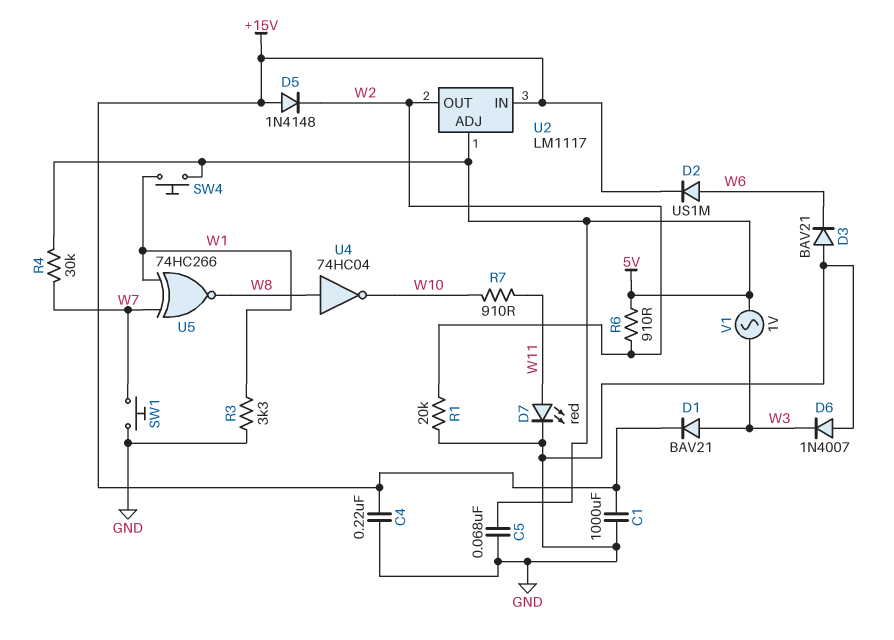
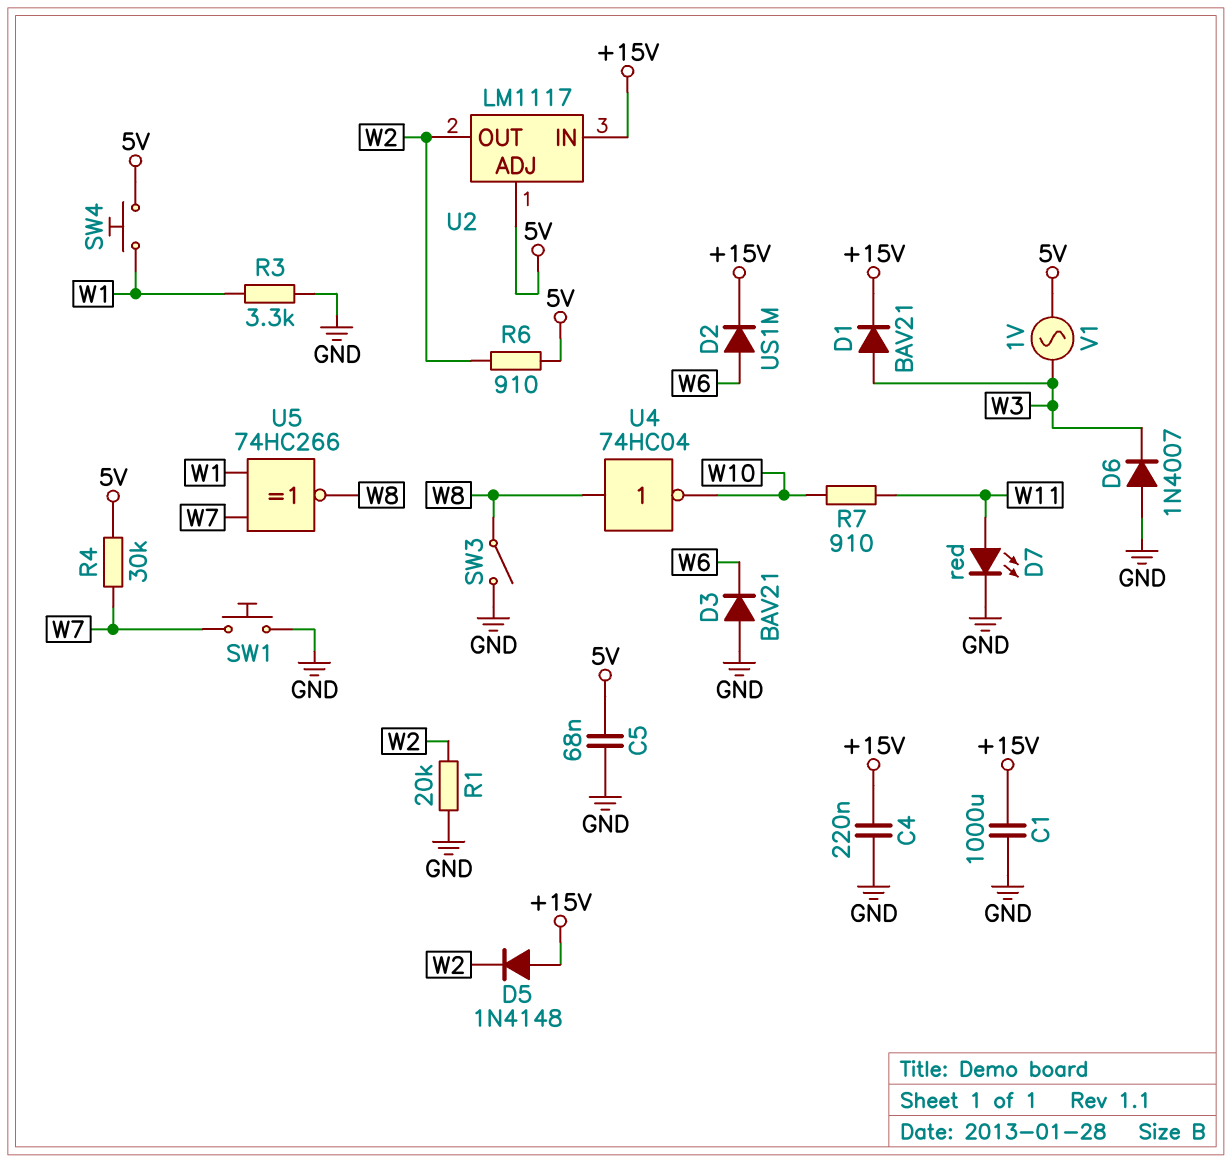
SW3: none -> switch (GND, W8)

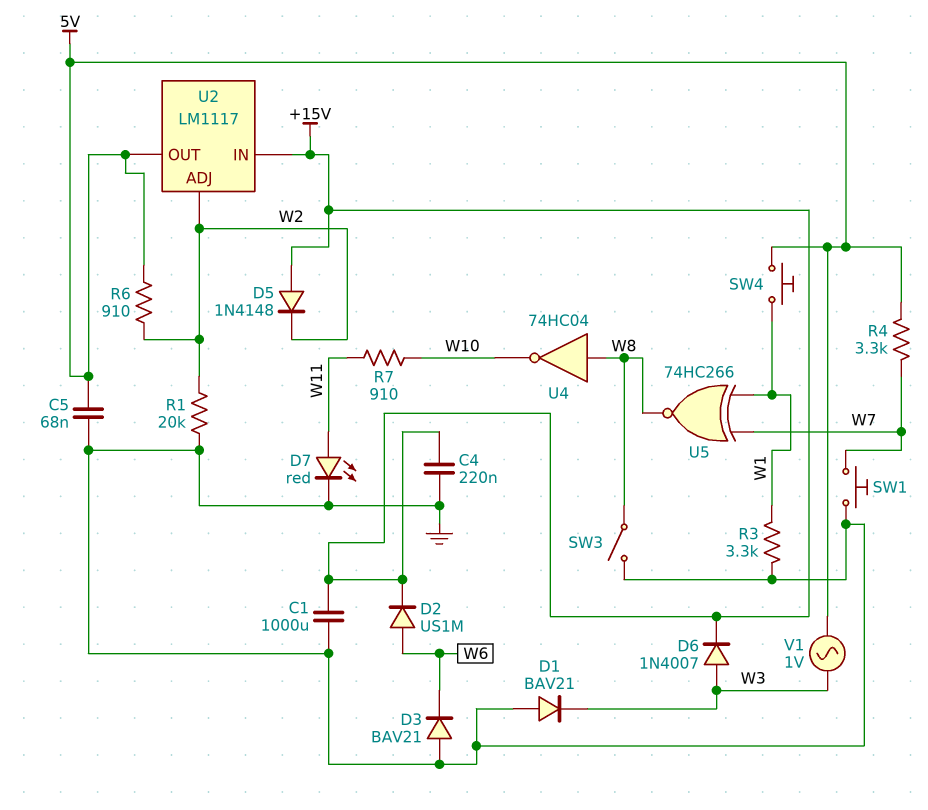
D1: diode BAV21 (A W3, K +15V) -> diode BAV21 (A GND, K W3)
D6: diode 1N4007 (A GND, K W3) -> diode 1N4007 (A W3, K +15V)
R4: 30k (5V, W7) -> 3.3k (5V, W7)
U2 pin ADJ: 5V -> W2
U2 pin OUT: W2 -> 5V

